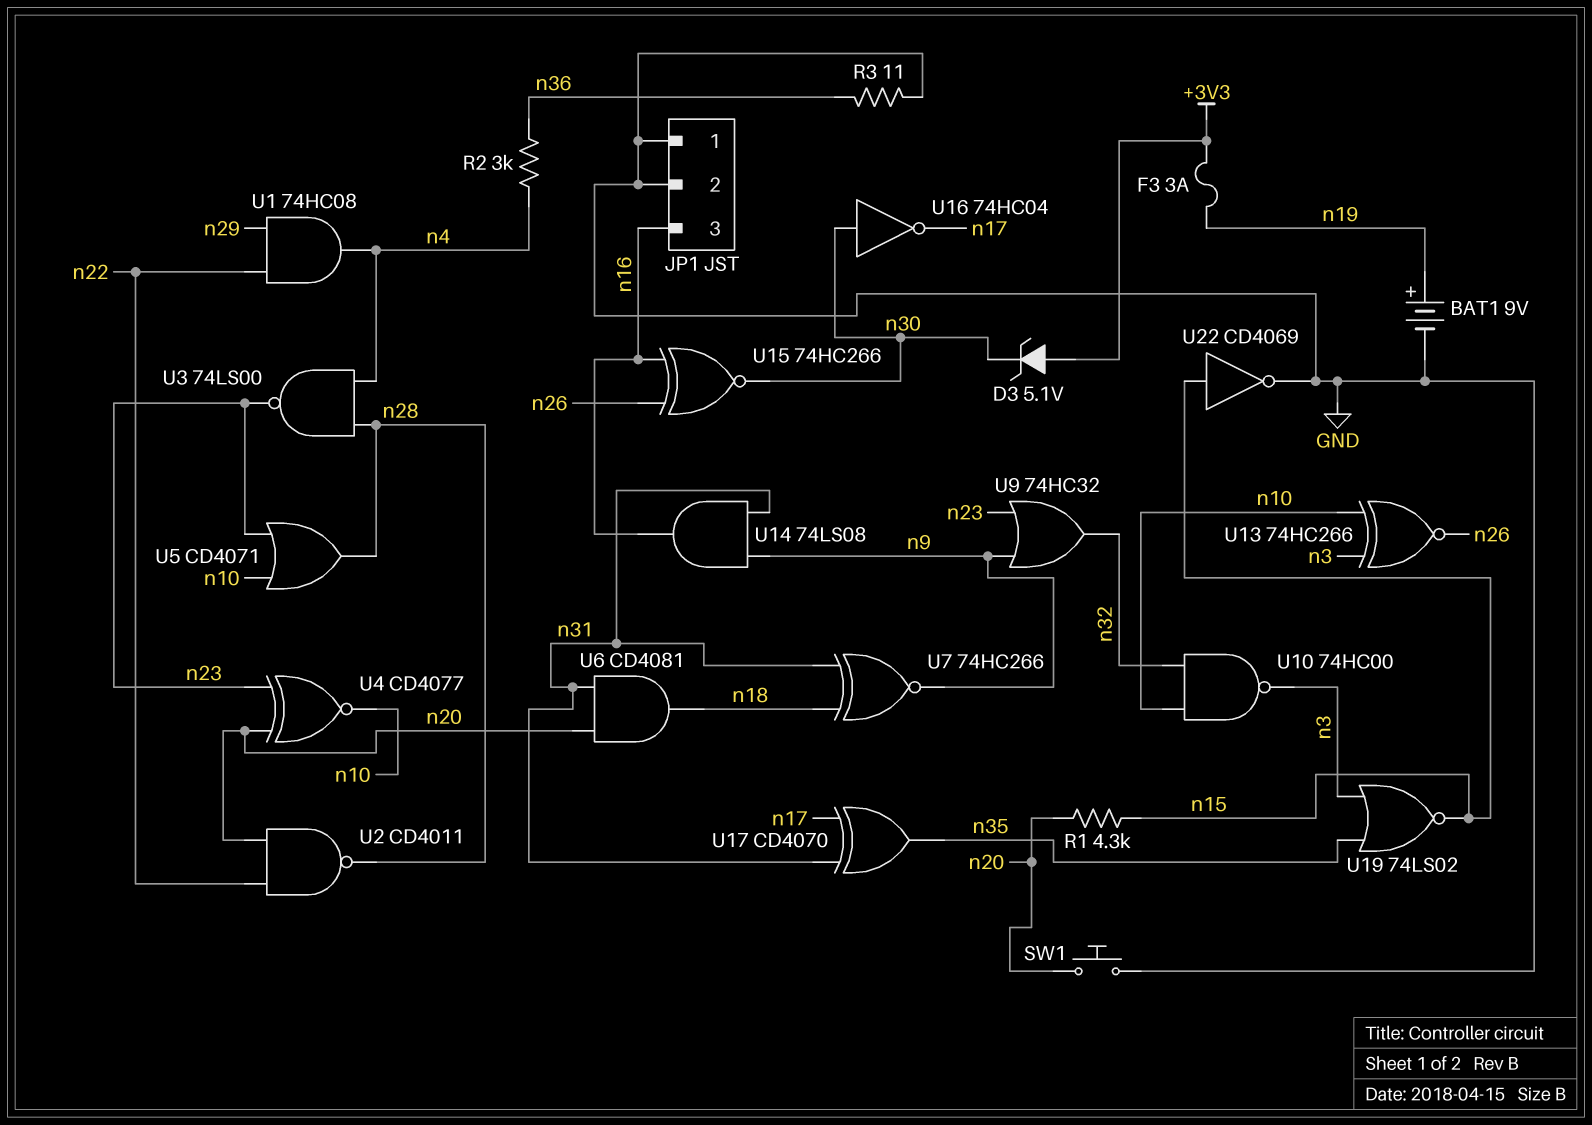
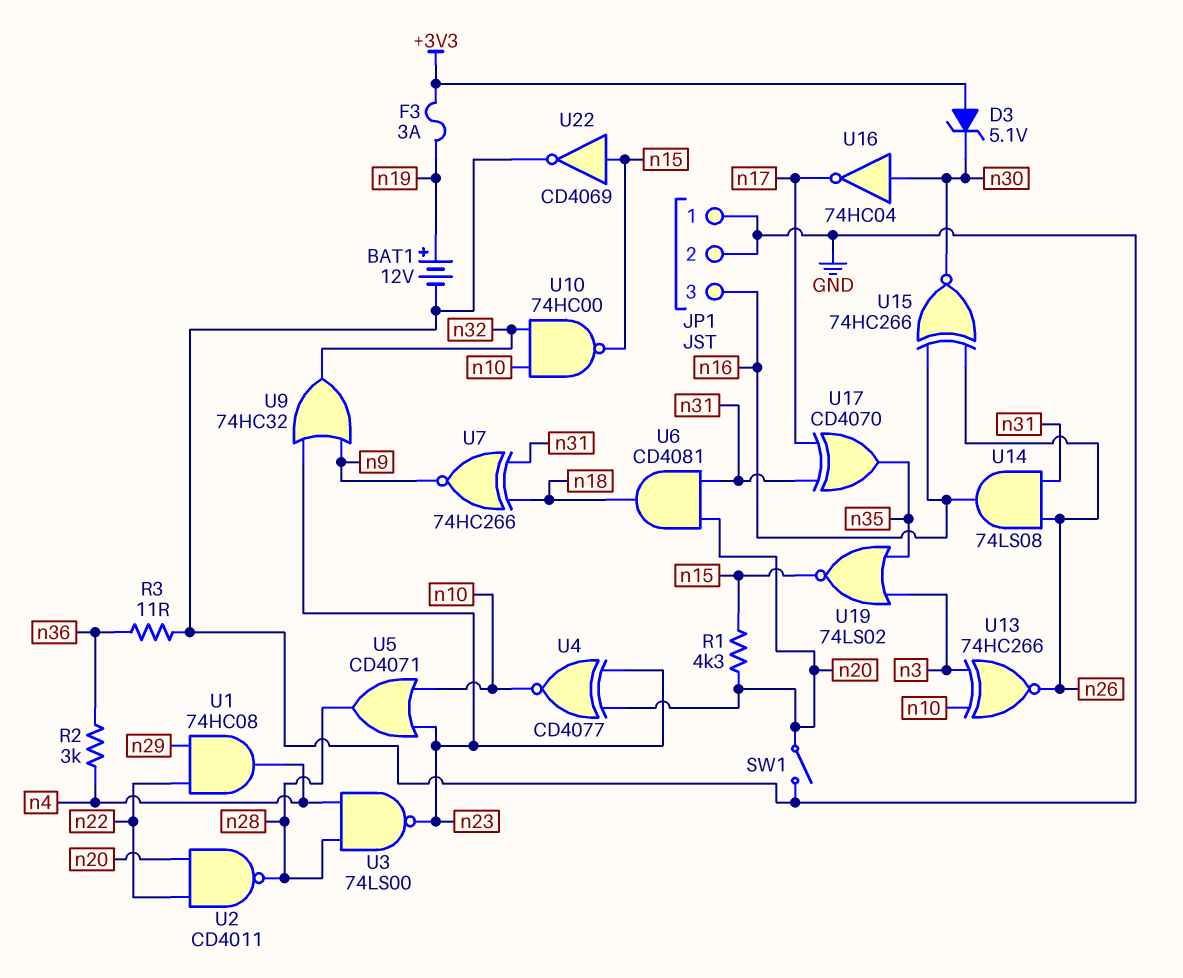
BAT1: 9V (plus n19, minus GND) -> 12V (plus n19, minus GND)
SW1: button (GND, n20) -> switch (GND, n20)
U10: NAND 74HC00 (in n10, in n32, out n3) -> NAND 74HC00 (in n10, in n32, out n15)
U14: AND 74LS08 (in n9, in n31, out n16) -> AND 74LS08 (in n26, in n31, out n16)

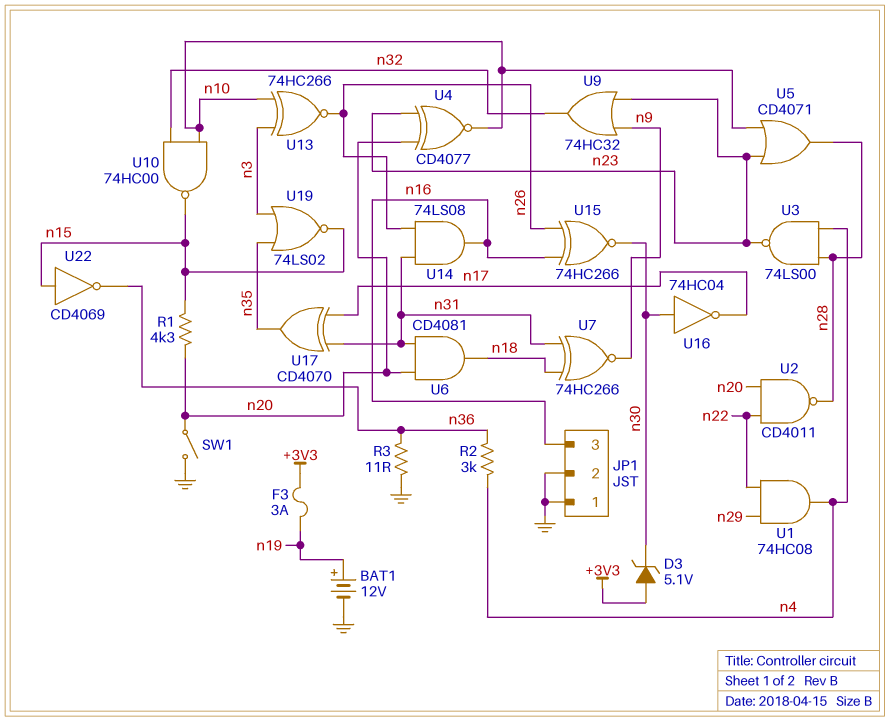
U22: NOT CD4069 (in n15, out GND) -> NOT CD4069 (in n15, out n36)

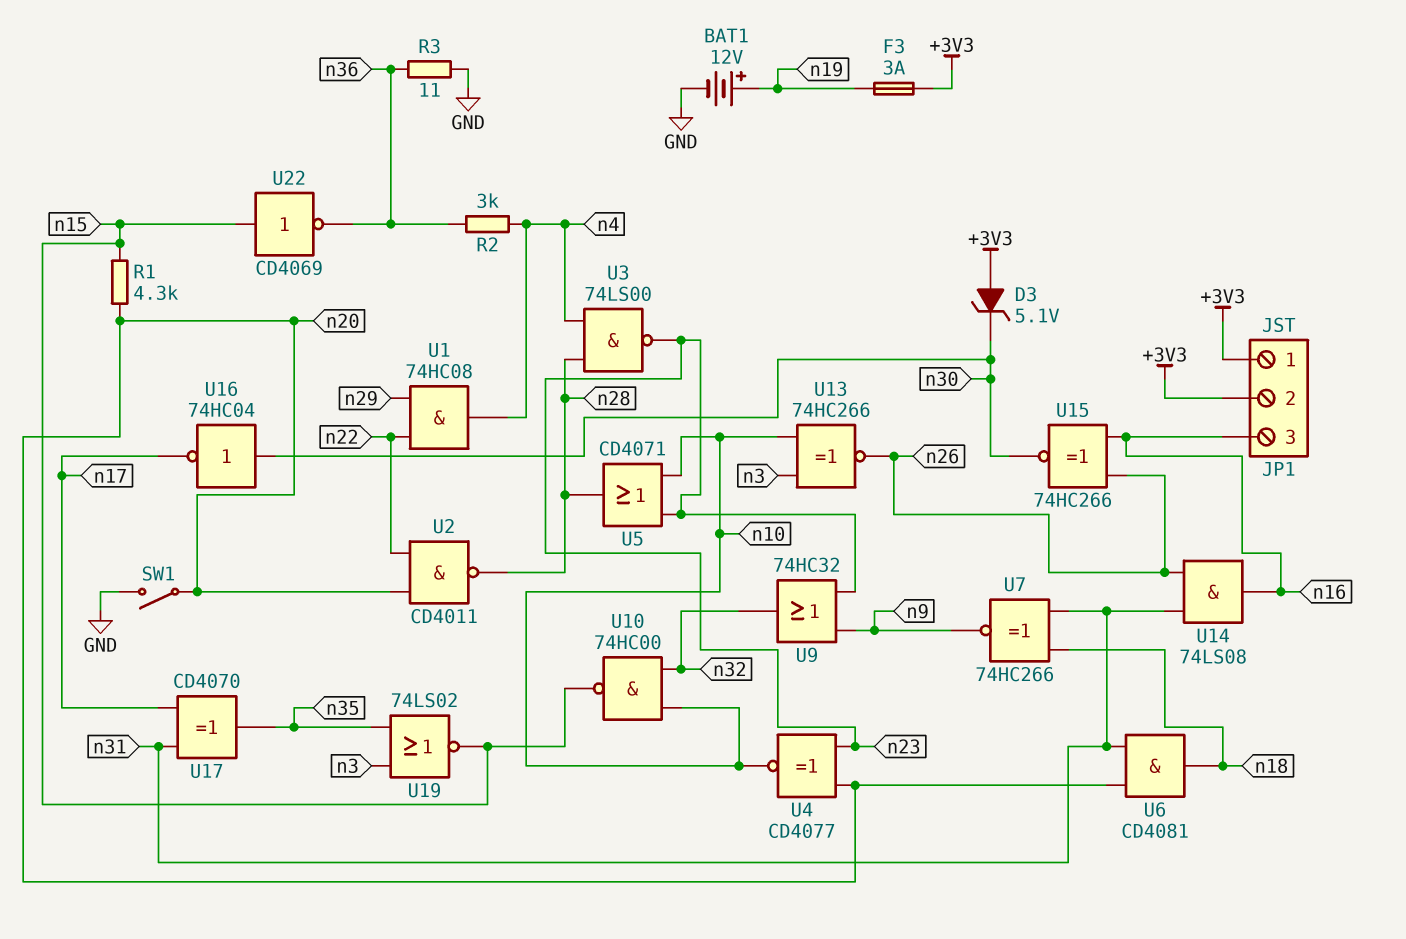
JP1 pin 1: GND -> +3V3
JP1 pin 2: GND -> +3V3

